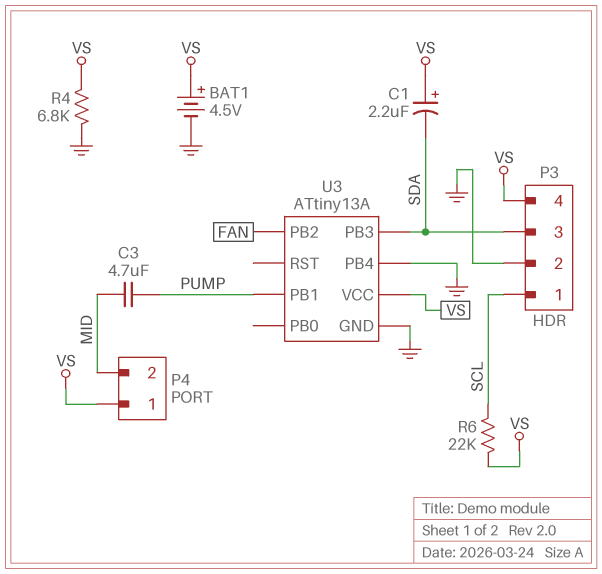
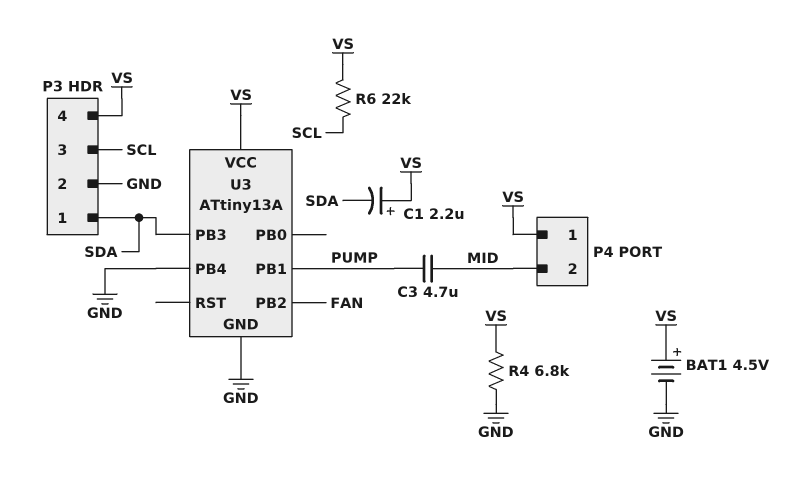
P3 pin 1: SCL -> SDA
P3 pin 3: SDA -> SCL

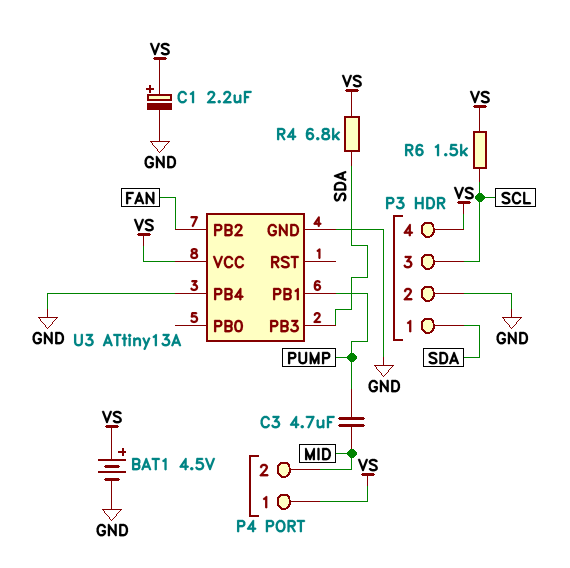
C1: 2.2uF (plus VS, minus SDA) -> 2.2uF (plus VS, minus GND)
R4: 6.8k (GND, VS) -> 6.8k (SDA, VS)
R6: 22k (SCL, VS) -> 1.5k (SCL, VS)

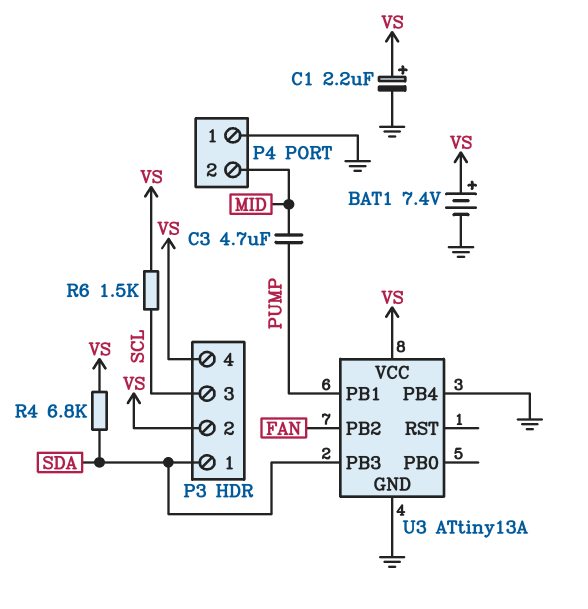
BAT1: 4.5V (plus VS, minus GND) -> 7.4V (plus VS, minus GND)
P3 pin 2: GND -> VS
P4 pin 1: VS -> GND

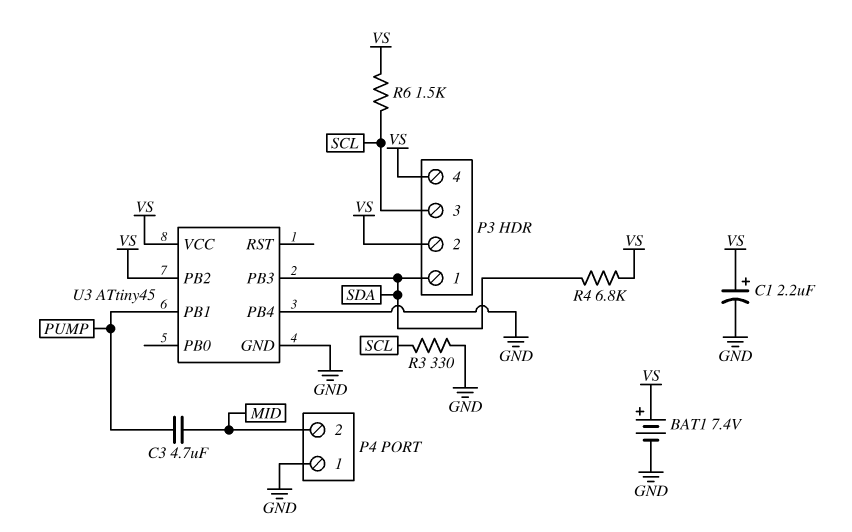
R3: none -> 330 (GND, SCL)
U3: ATtiny13A -> ATtiny45
U3 pin PB2: FAN -> VS

